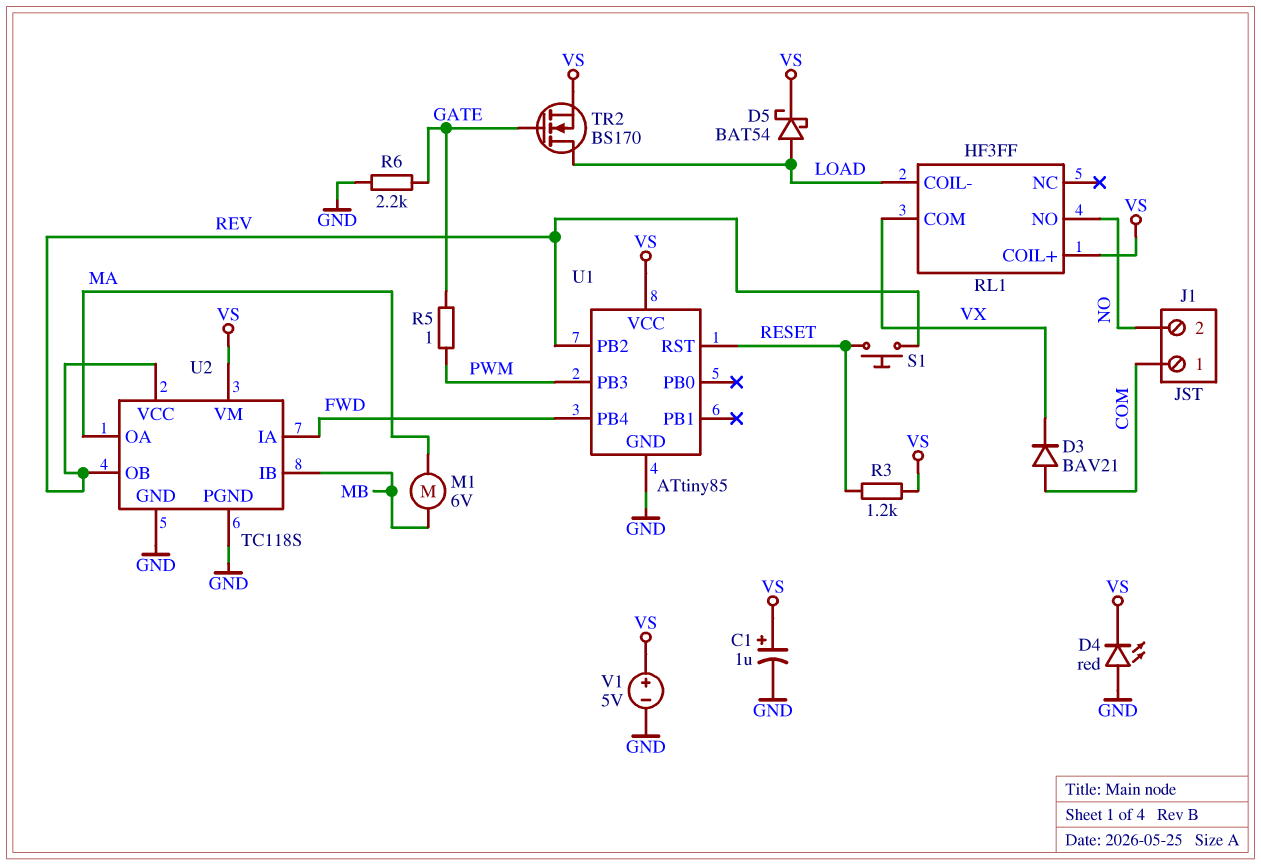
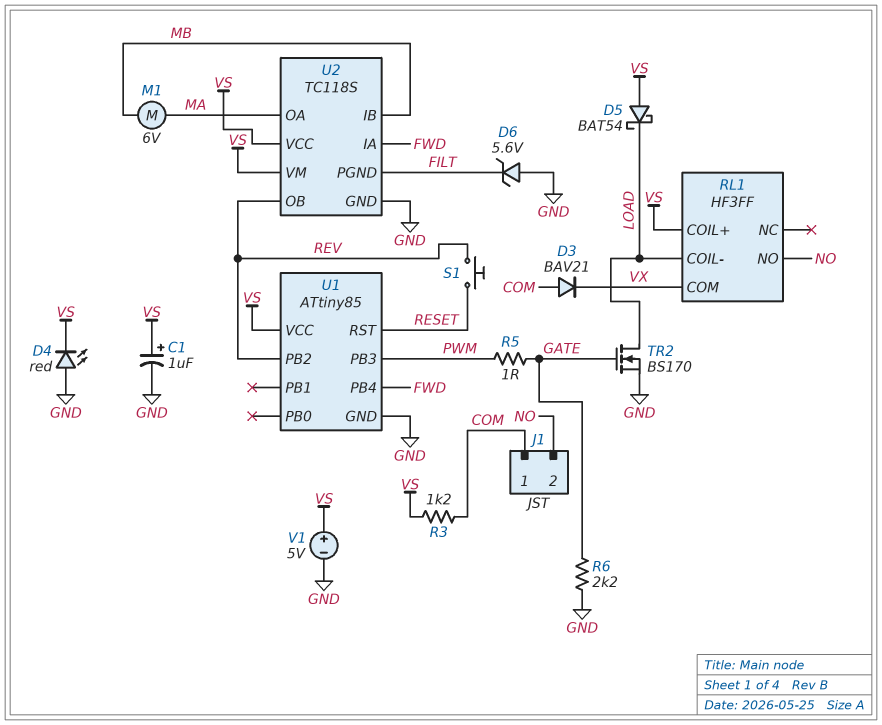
D5: schottky BAT54 (A LOAD, K VS) -> schottky BAT54 (A VS, K LOAD)
D6: none -> zener 5.6V (A GND, K FILT)
R3: 1.2k (RESET, VS) -> 1.2k (COM, VS)
TR2: NMOS BS170 (G GATE, D LOAD, S VS) -> NMOS BS170 (G GATE, D LOAD, S GND)
U2 pin PGND: GND -> FILT
U2 pin VCC: REV -> VS

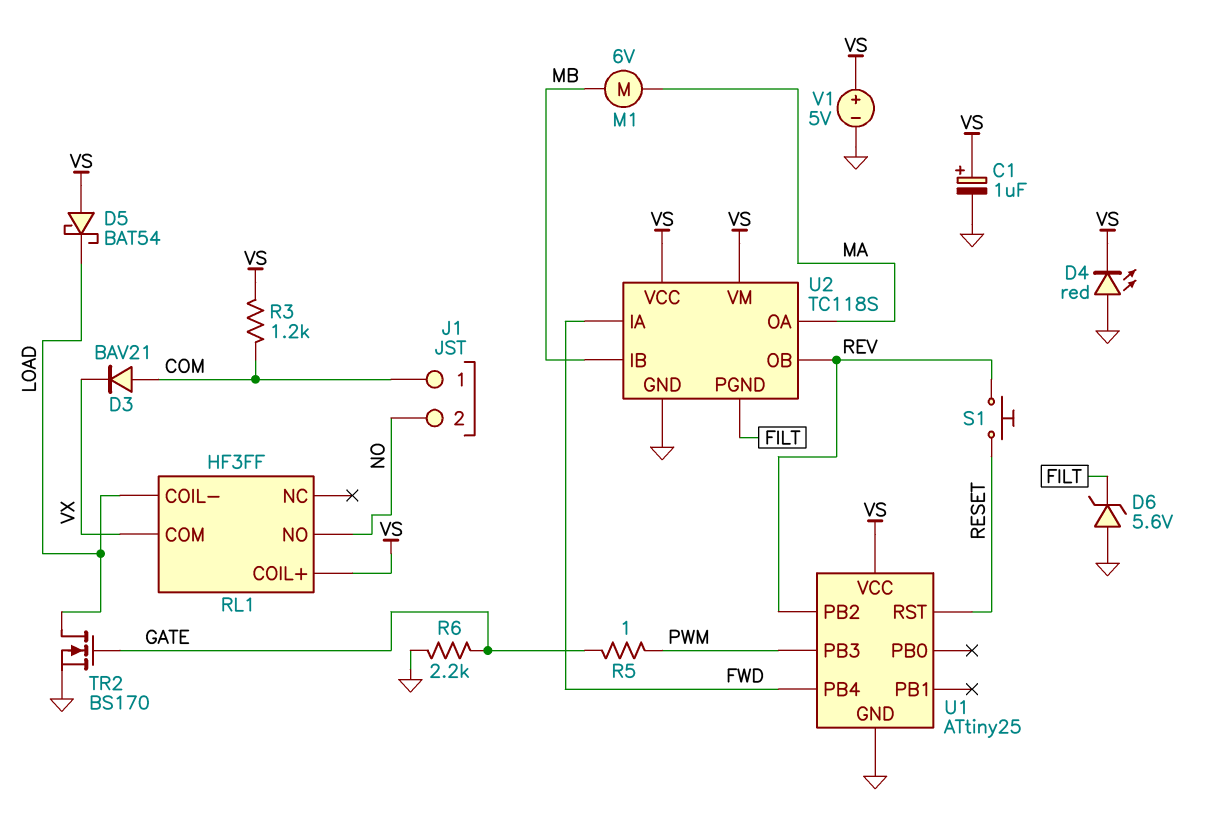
U1: ATtiny85 -> ATtiny25

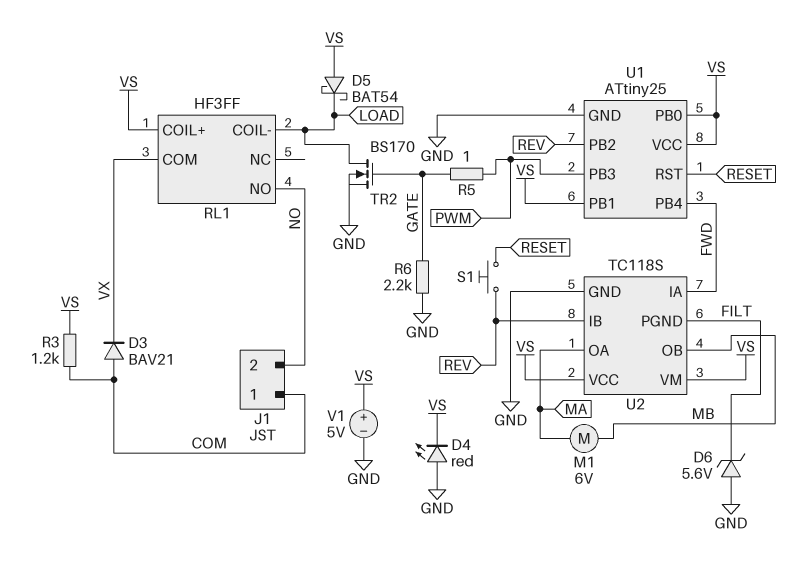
C1: 1uF (plus VS, minus GND) -> none
U1 pin PB0: none -> VS
U1 pin PB1: none -> VS
U2 pin IB: MB -> REV
U2 pin OB: REV -> MB

